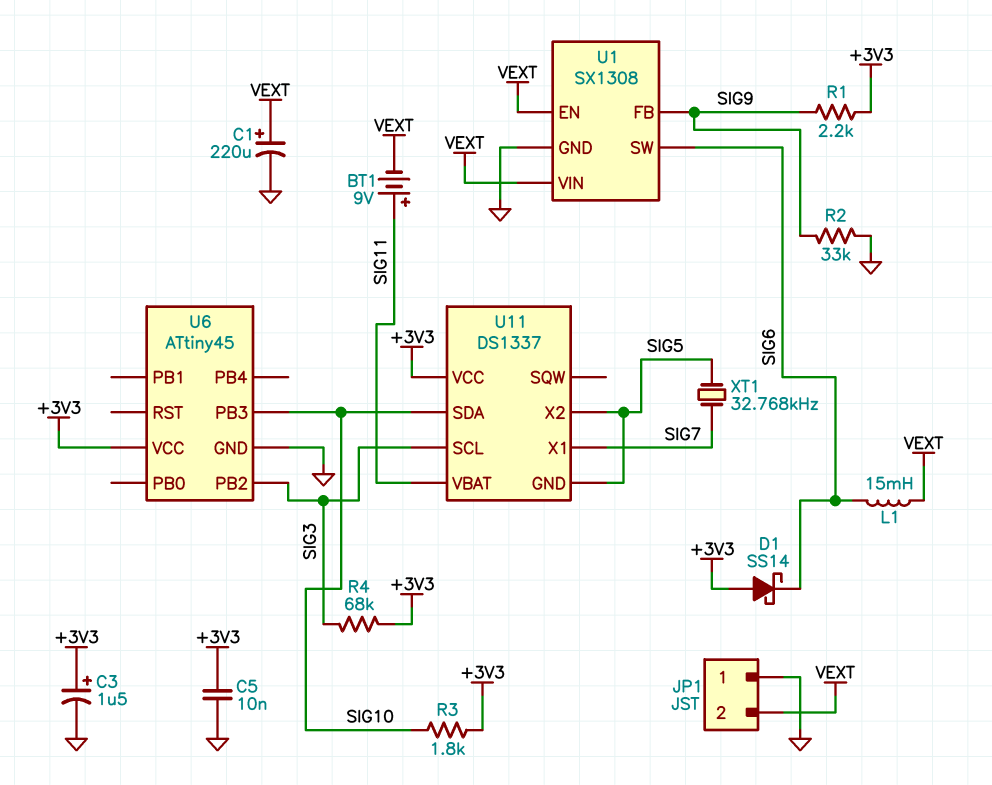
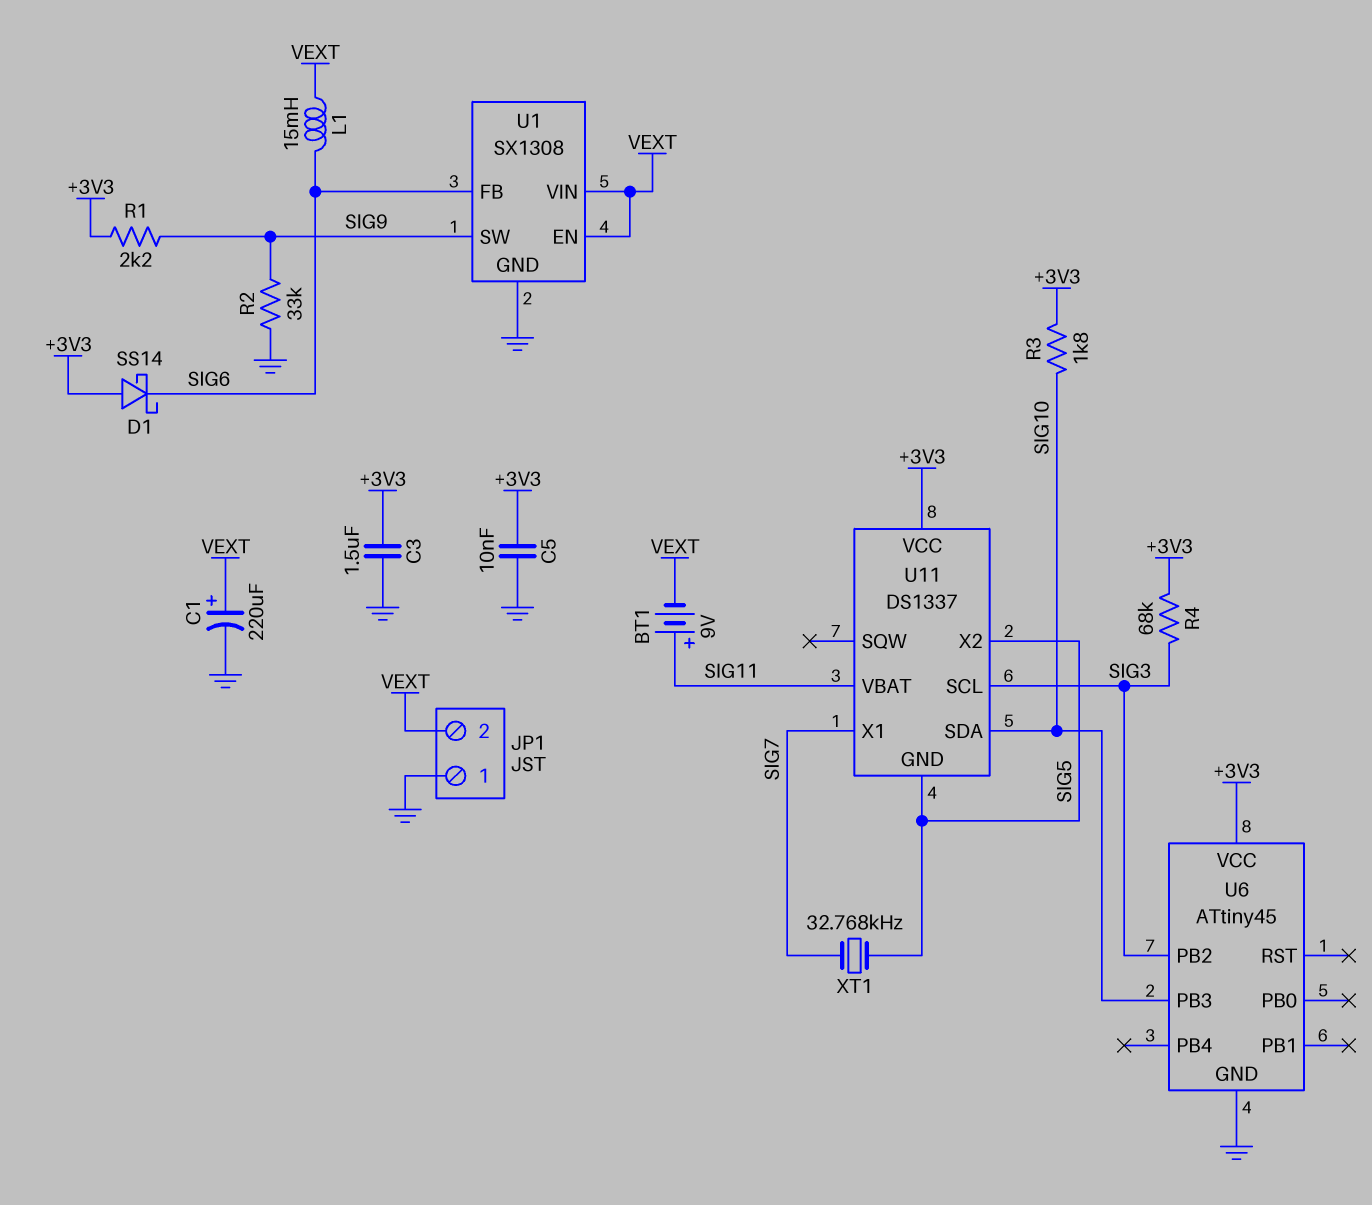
C3: 1.5uF (plus +3V3, minus GND) -> 1.5uF (+3V3, GND)
U1 pin FB: SIG9 -> SIG6
U1 pin SW: SIG6 -> SIG9

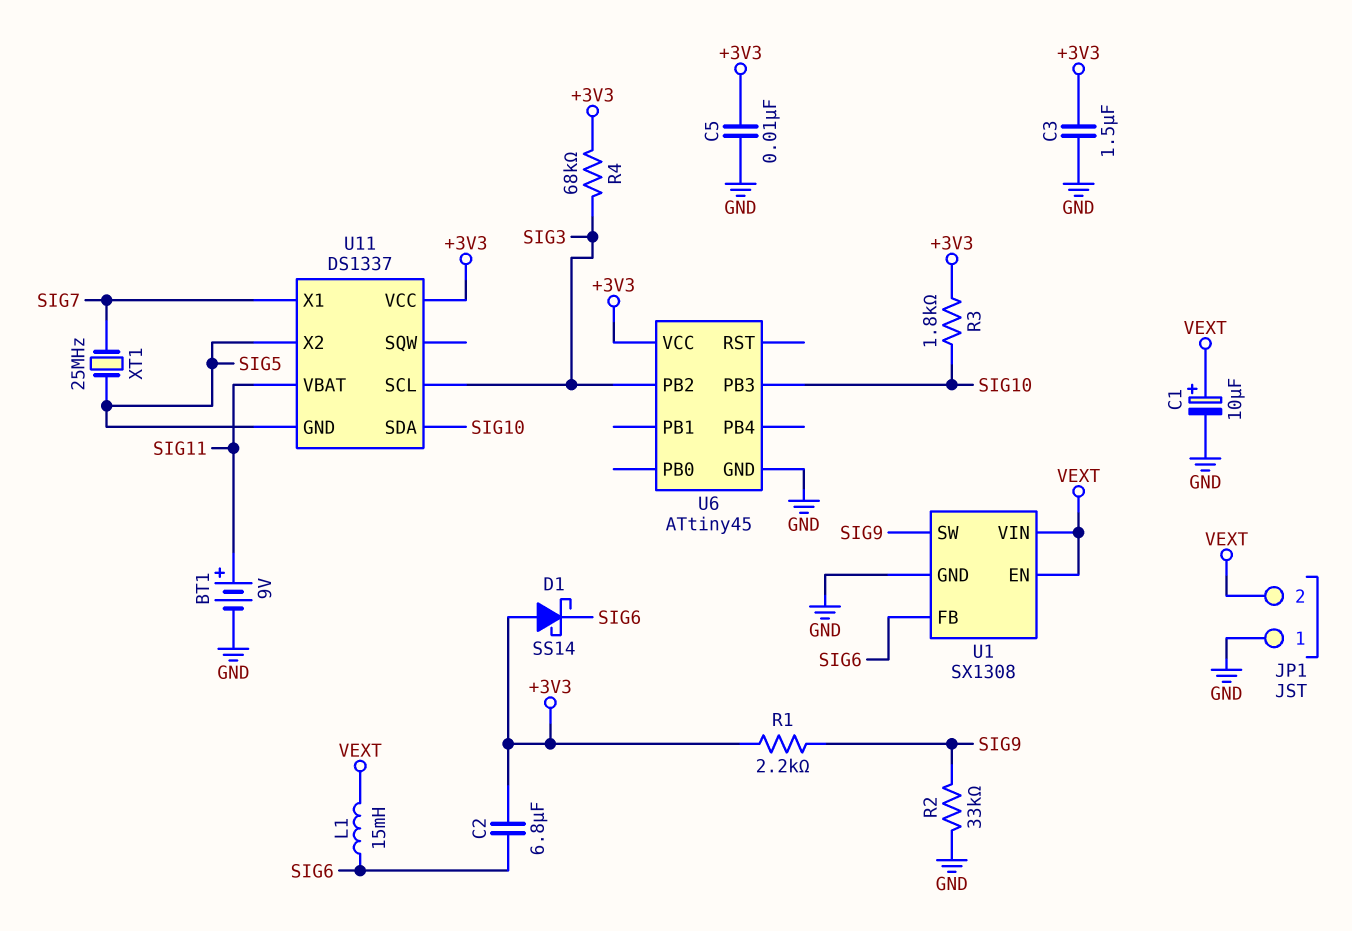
BT1: 9V (plus SIG11, minus VEXT) -> 9V (plus SIG11, minus GND)
C1: 220uF (plus VEXT, minus GND) -> 10uF (plus VEXT, minus GND)
C2: none -> 6.8uF (+3V3, SIG6)
XT1: 32.768kHz (SIG5, SIG7) -> 25MHz (SIG5, SIG7)

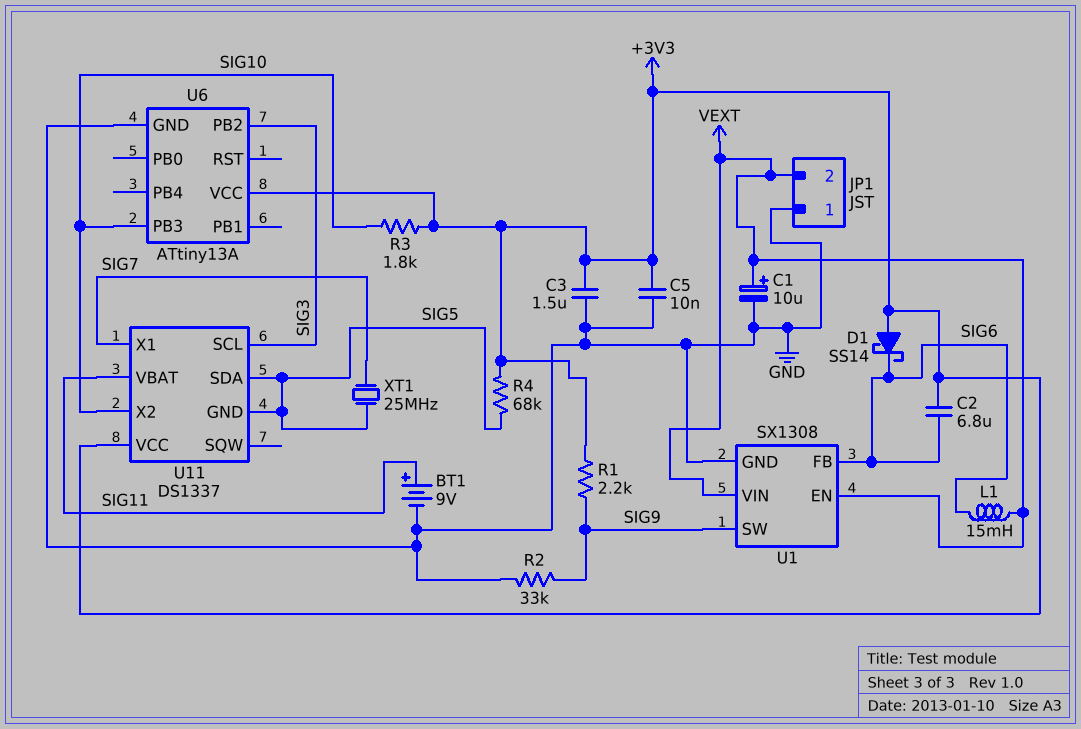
R4: 68k (+3V3, SIG3) -> 68k (+3V3, SIG5)
U6: ATtiny45 -> ATtiny13A
U11 pin SDA: SIG10 -> SIG5
U11 pin X2: SIG5 -> SIG10

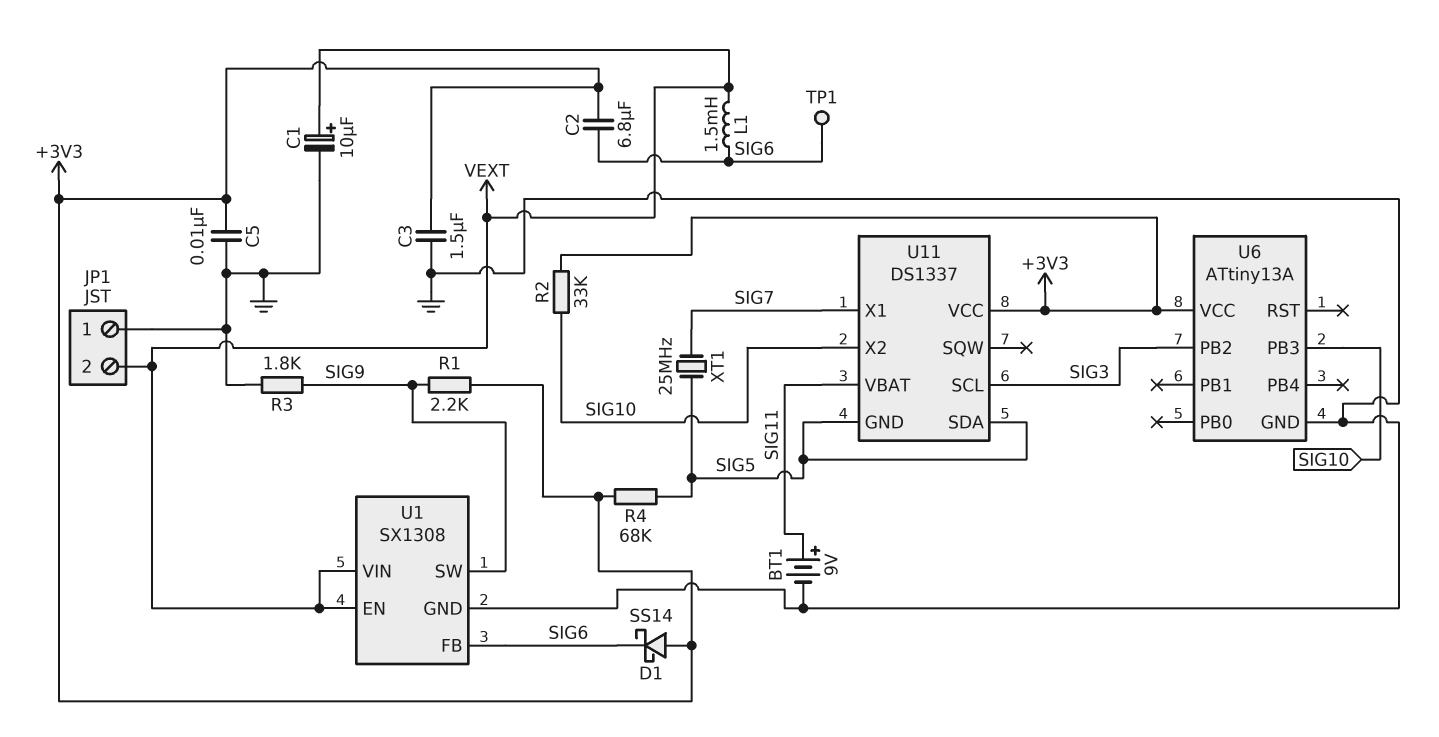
L1: 15mH (SIG6, VEXT) -> 1.5mH (SIG6, VEXT)
R2: 33k (GND, SIG9) -> 33k (+3V3, SIG10)
R3: 1.8k (+3V3, SIG10) -> 1.8k (GND, SIG9)
TP1: none -> test point (SIG6)

